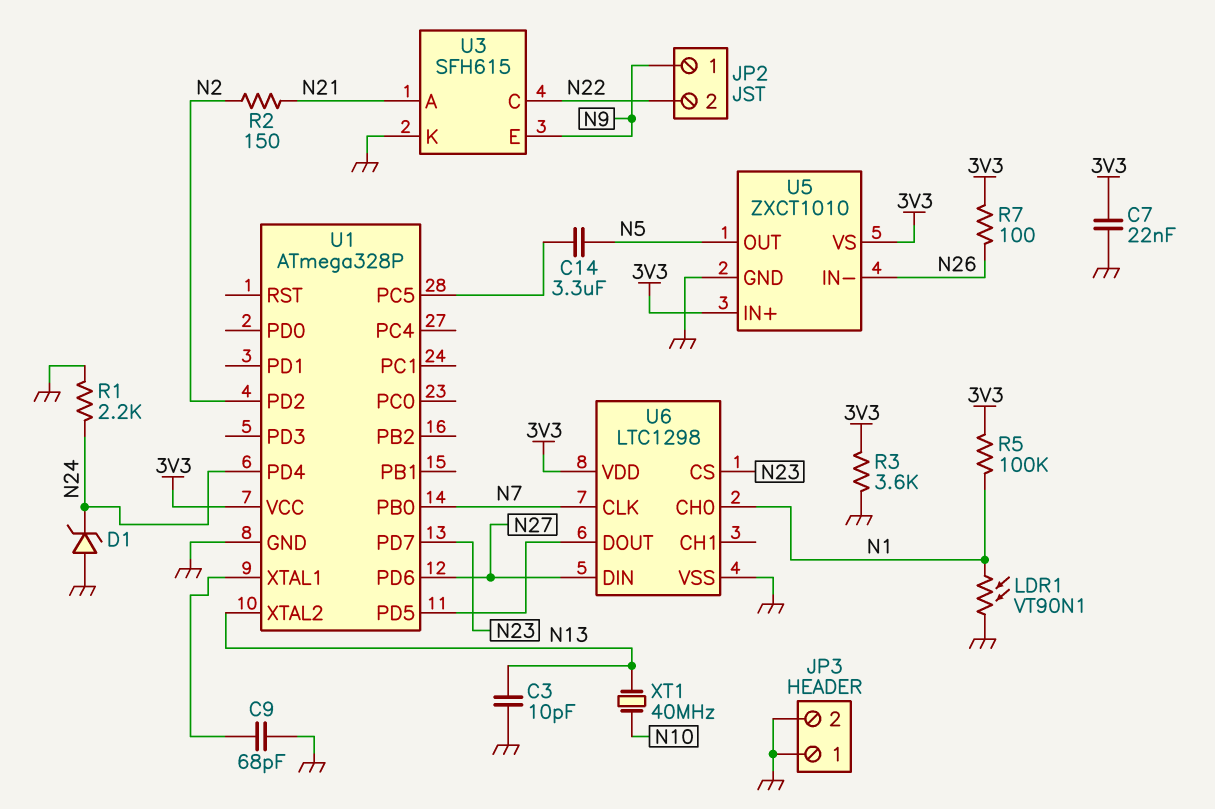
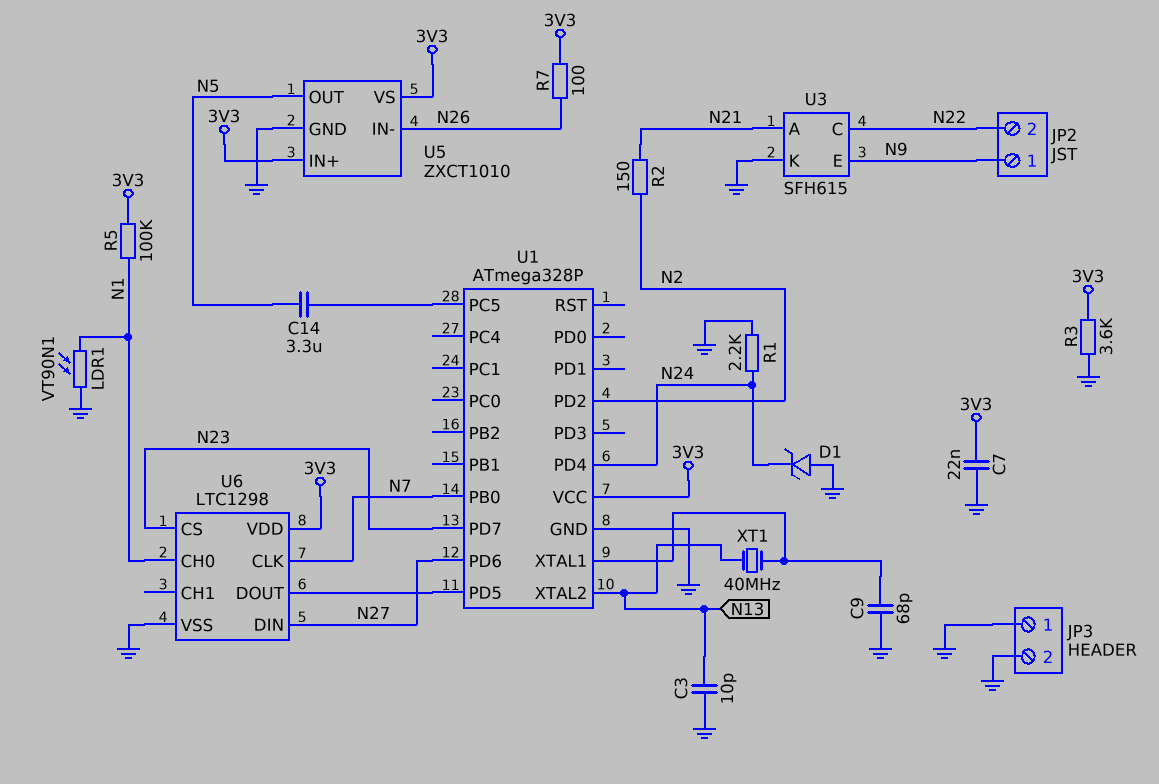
XT1: 40MHz (N10, N13) -> 40MHz (N13, U1/XTAL1)

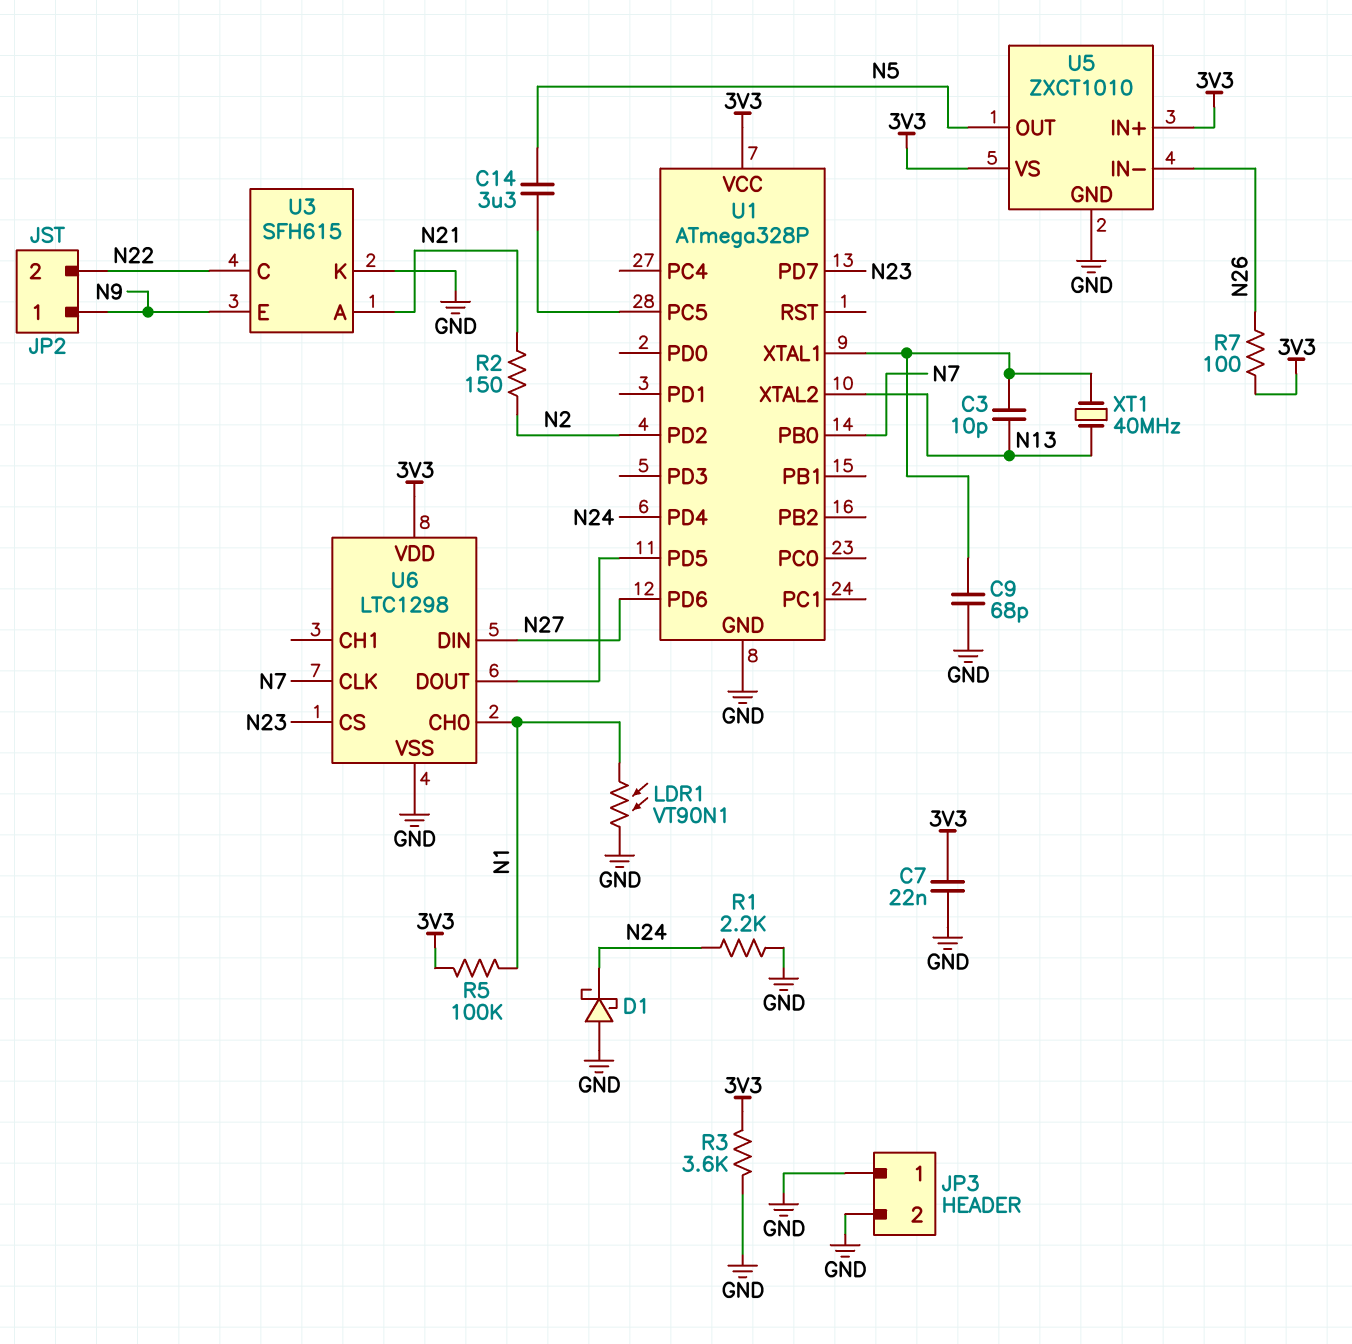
C3: 10pF (GND, N13) -> 10pF (N13, U1/XTAL1)
D1: zener (A GND, K N24) -> schottky (A GND, K N24)

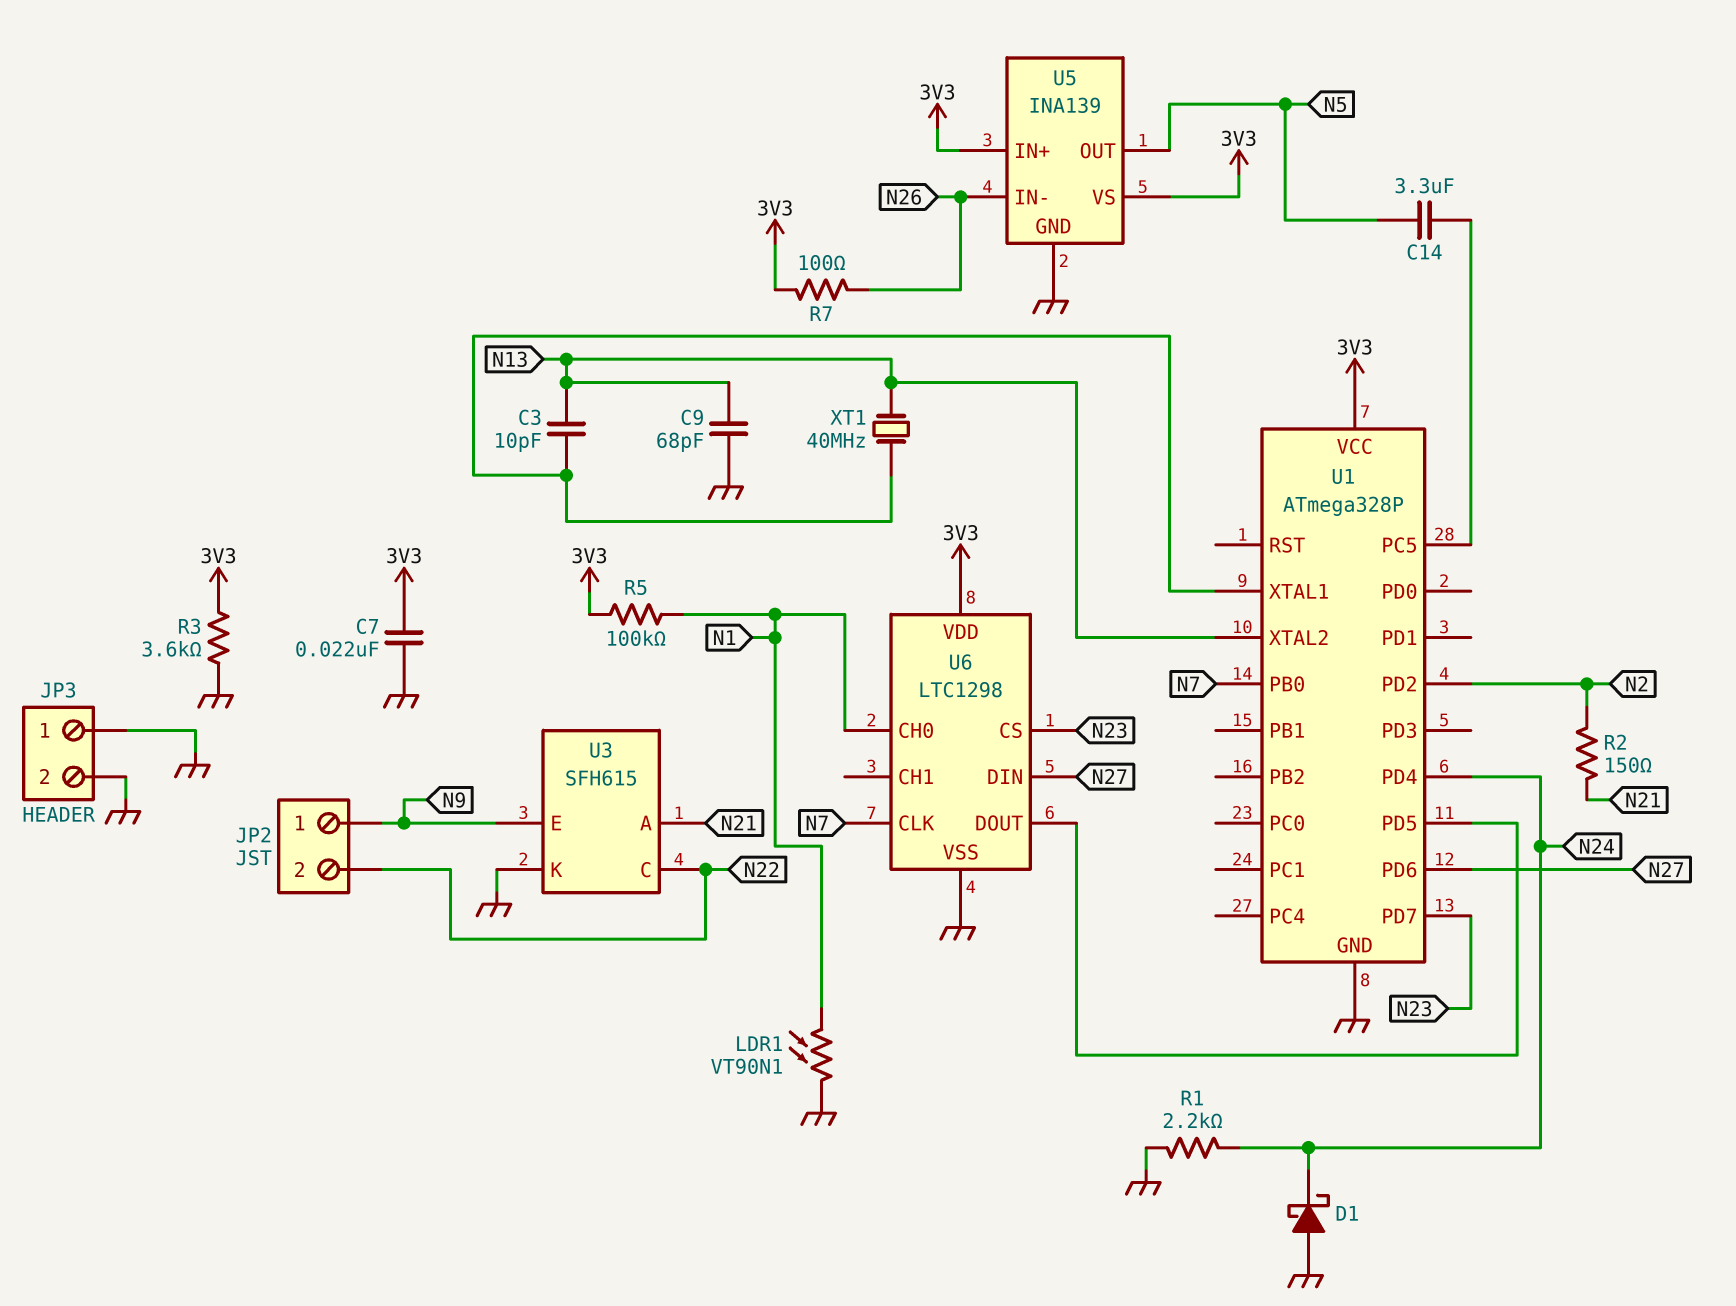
C9: 68pF (GND, U1/XTAL1) -> 68pF (GND, N13)
U5: ZXCT1010 -> INA139

